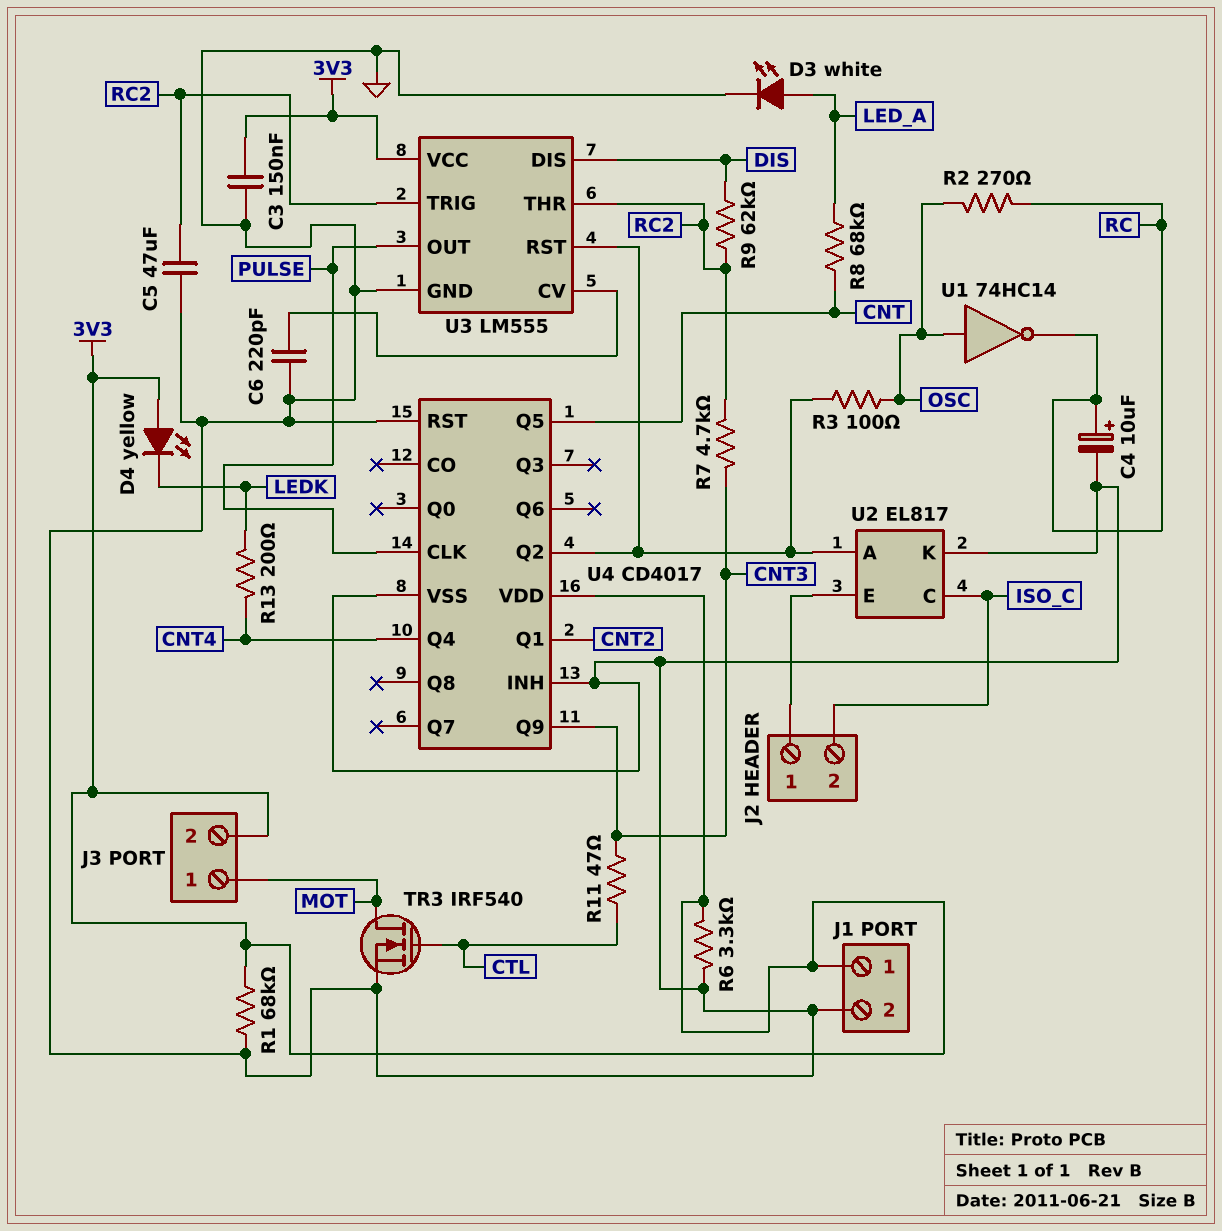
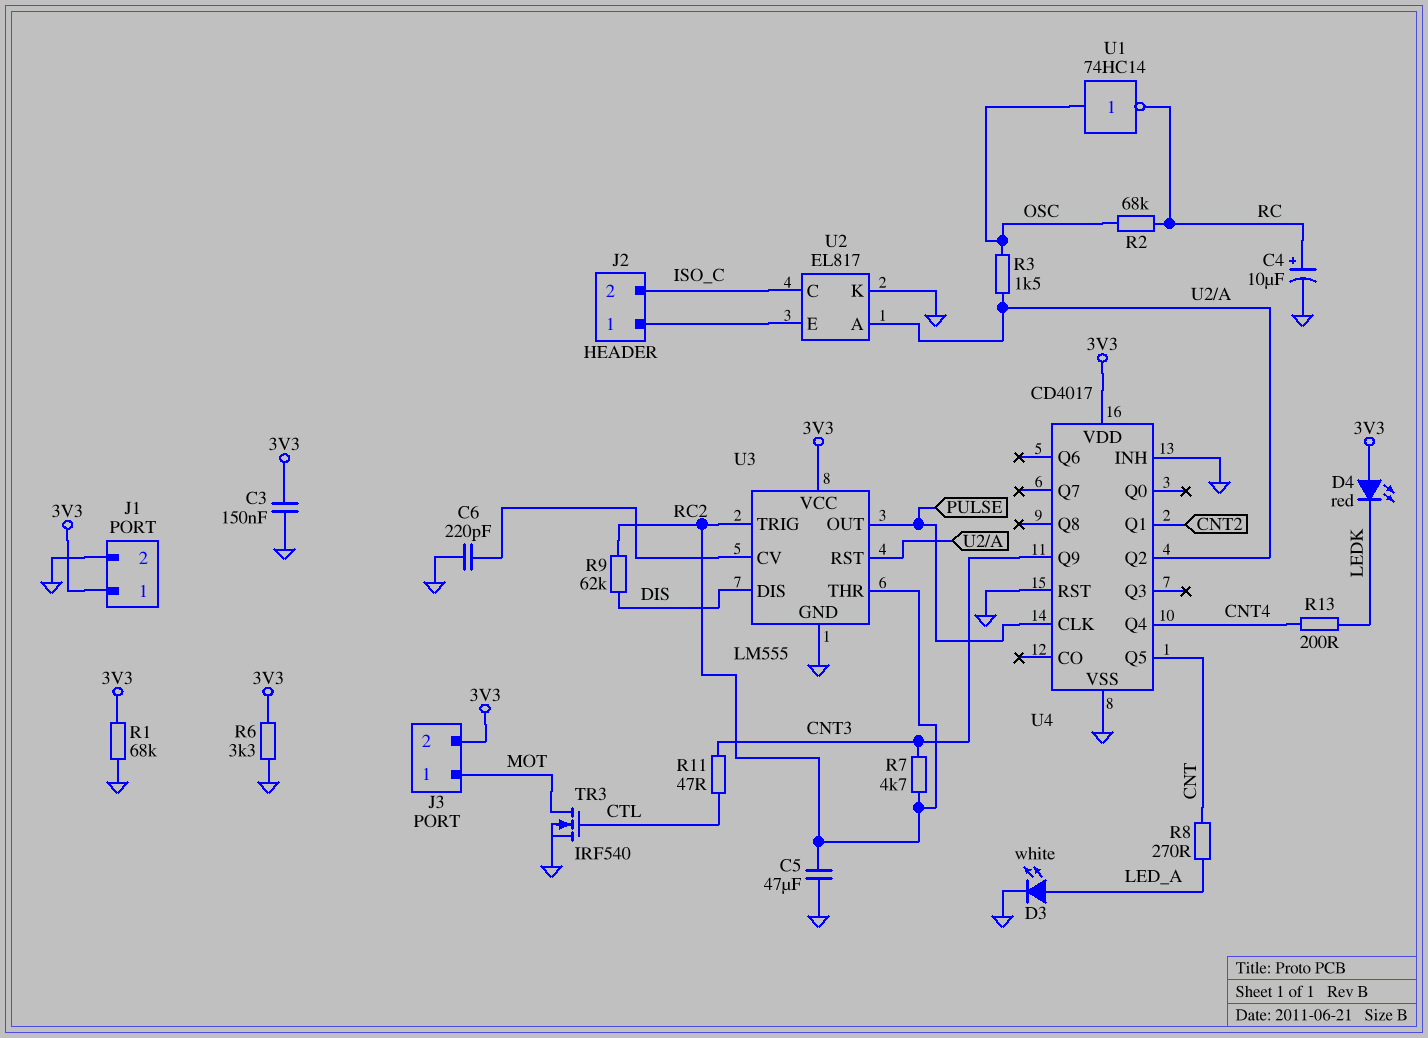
D4: LED yellow (A 3V3, K LEDK) -> LED red (A 3V3, K LEDK)
R2: 270 (OSC, RC) -> 68k (OSC, RC)
R3: 100 (OSC, U2/A) -> 1.5k (OSC, U2/A)
R8: 68k (CNT, LED_A) -> 270 (CNT, LED_A)

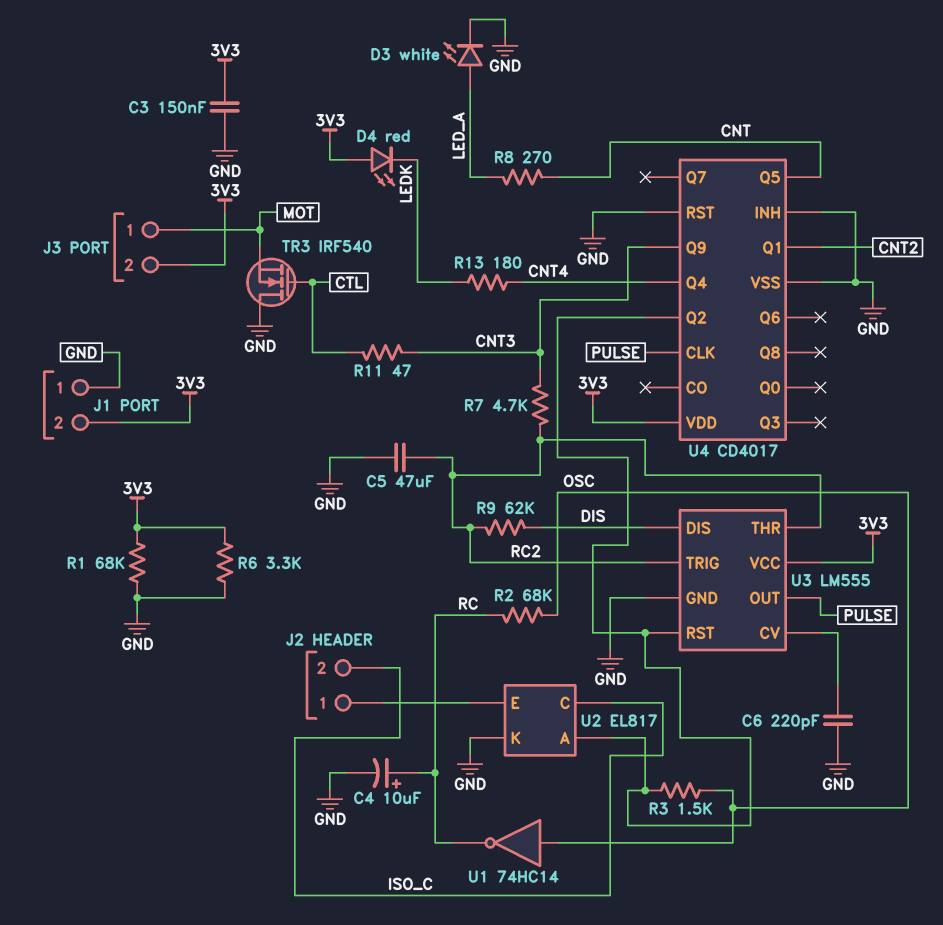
J1 pin 1: 3V3 -> GND
J1 pin 2: GND -> 3V3
R13: 200 (CNT4, LEDK) -> 180 (CNT4, LEDK)
TR3: NMOS IRF540 (G CTL, D MOT, S GND) -> NMOS IRF540 (G CTL, D GND, S MOT)

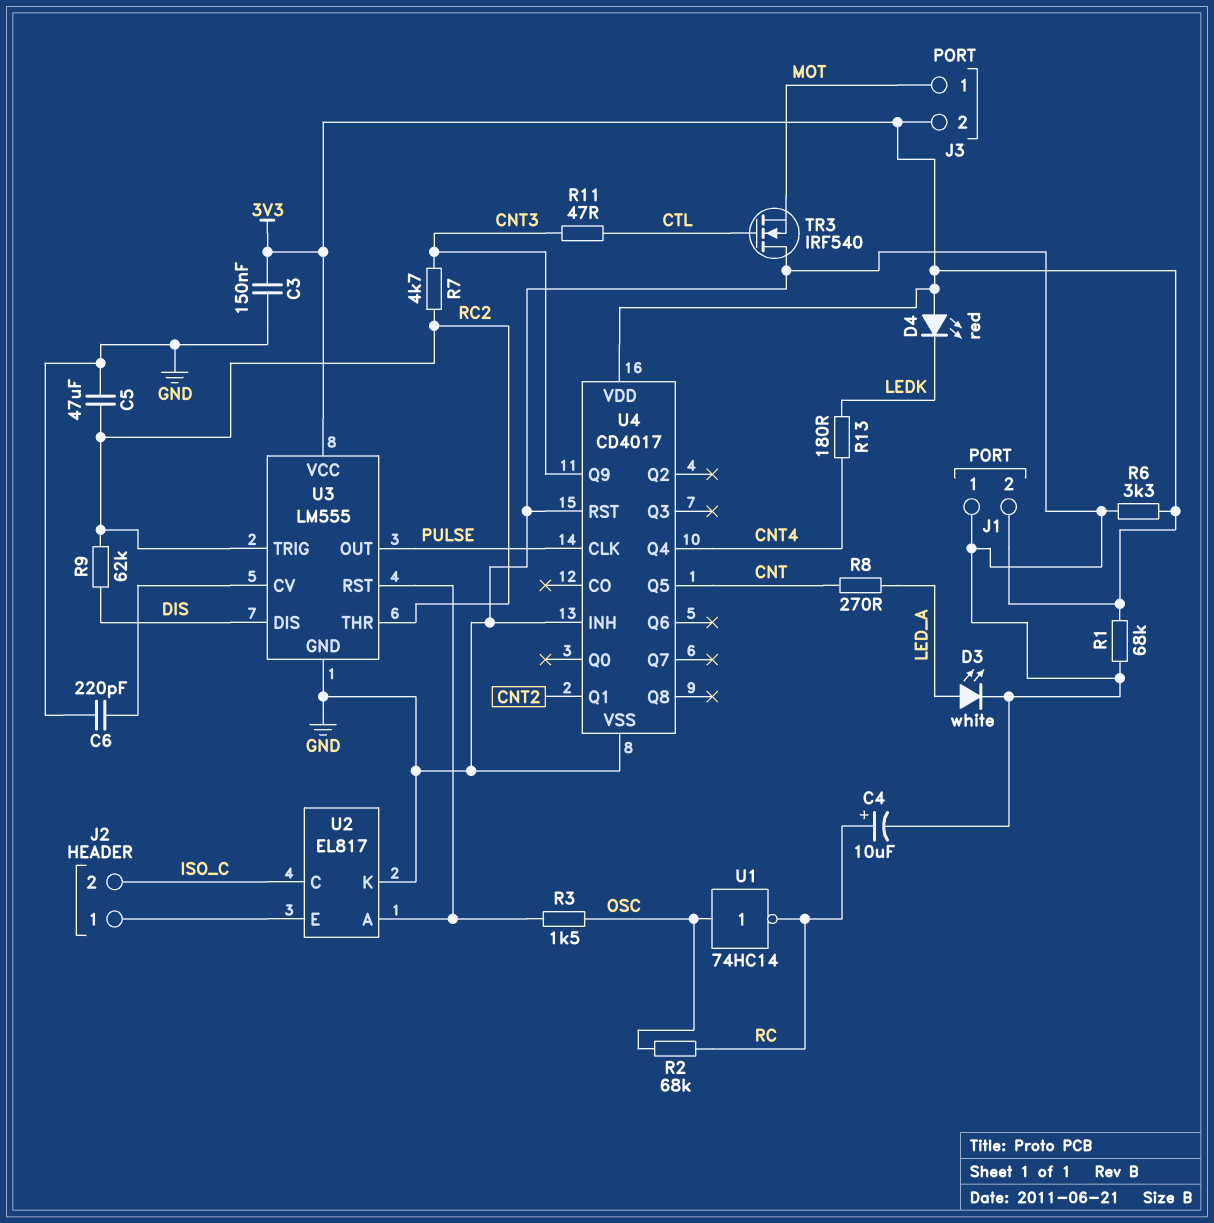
U4 pin Q2: U2/A -> none

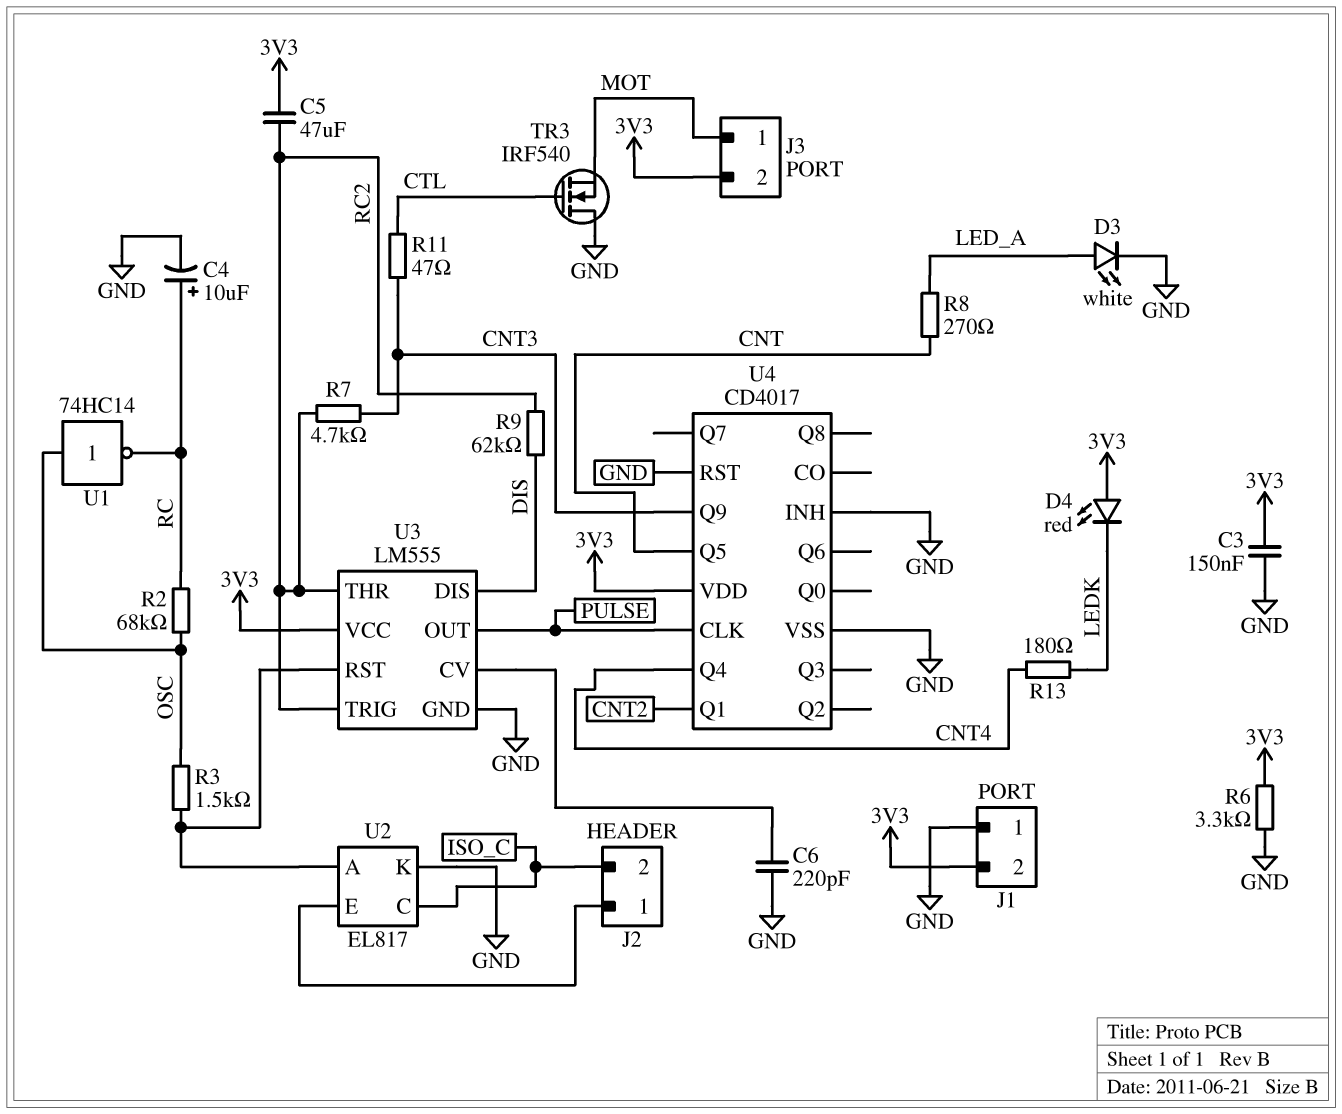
C5: 47uF (GND, RC2) -> 47uF (3V3, RC2)
R1: 68k (3V3, GND) -> none

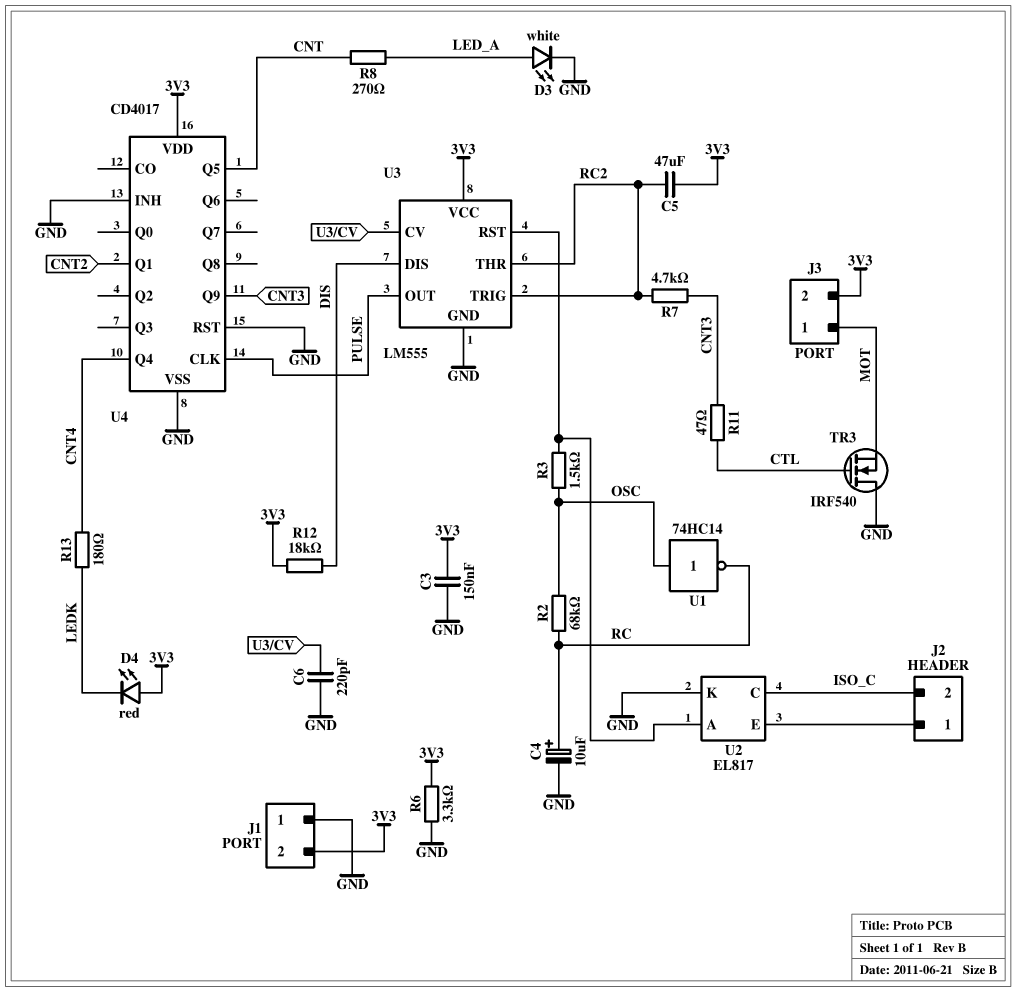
R9: 62k (DIS, RC2) -> none
R12: none -> 18k (3V3, DIS)

